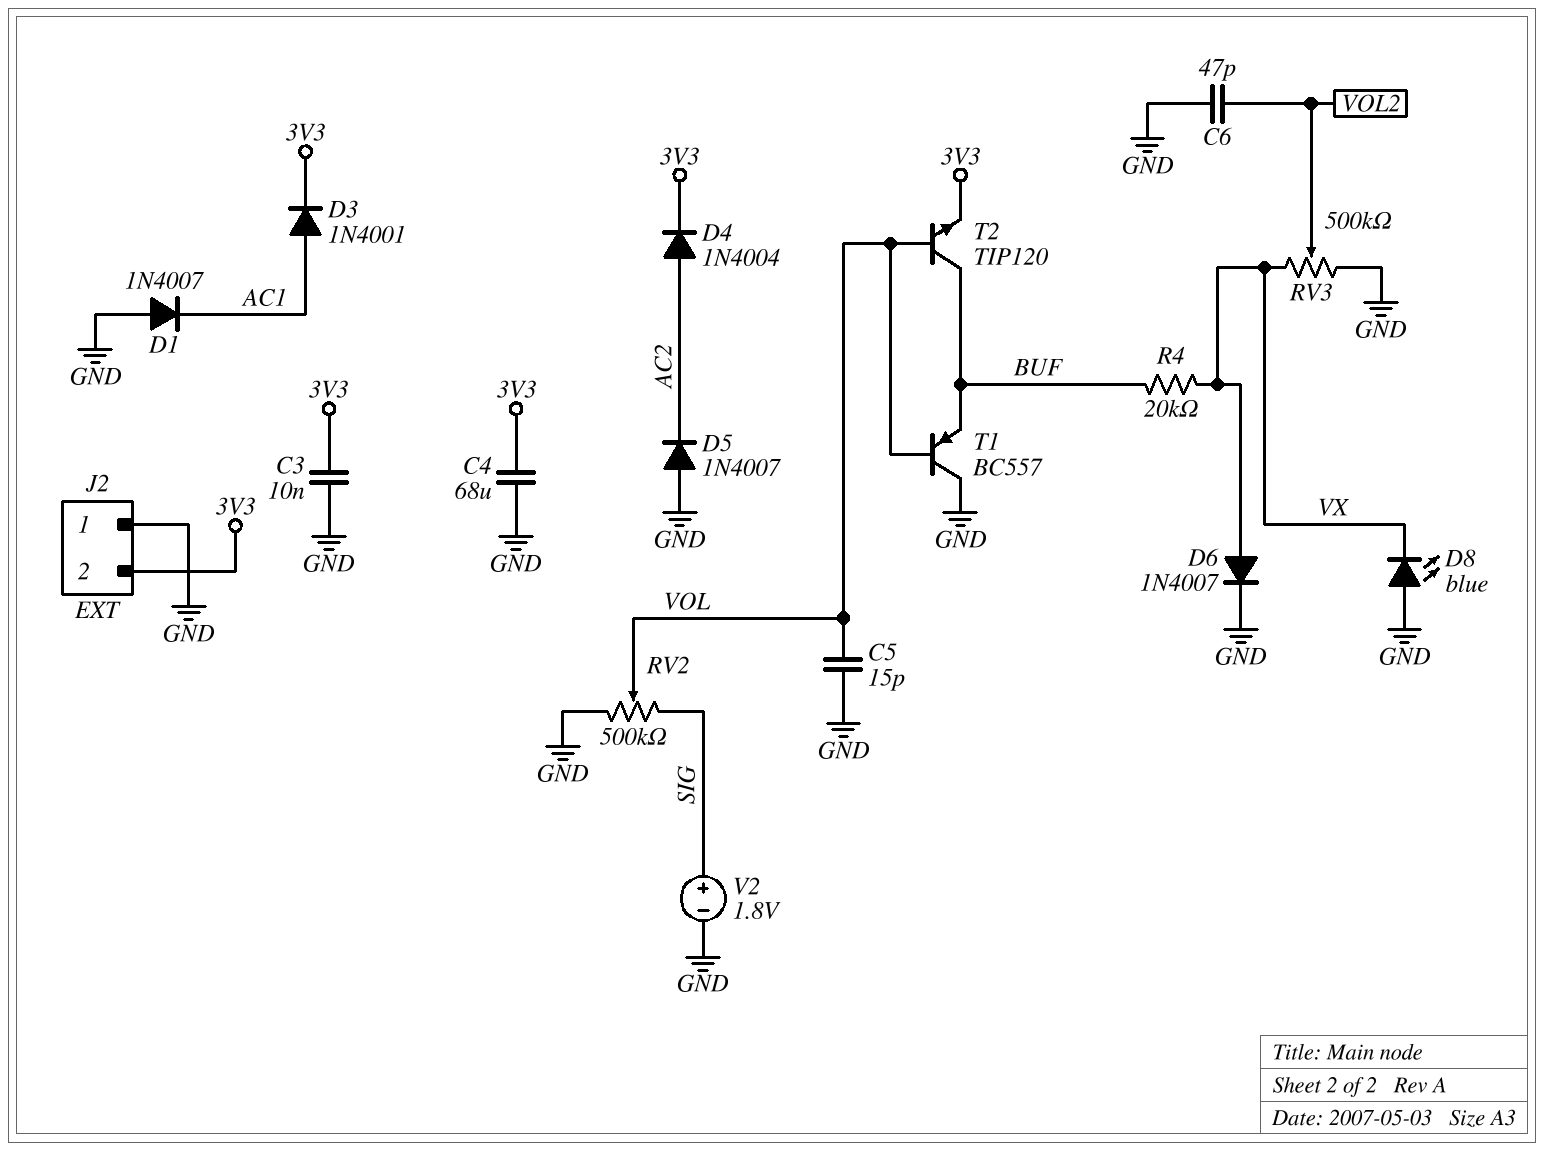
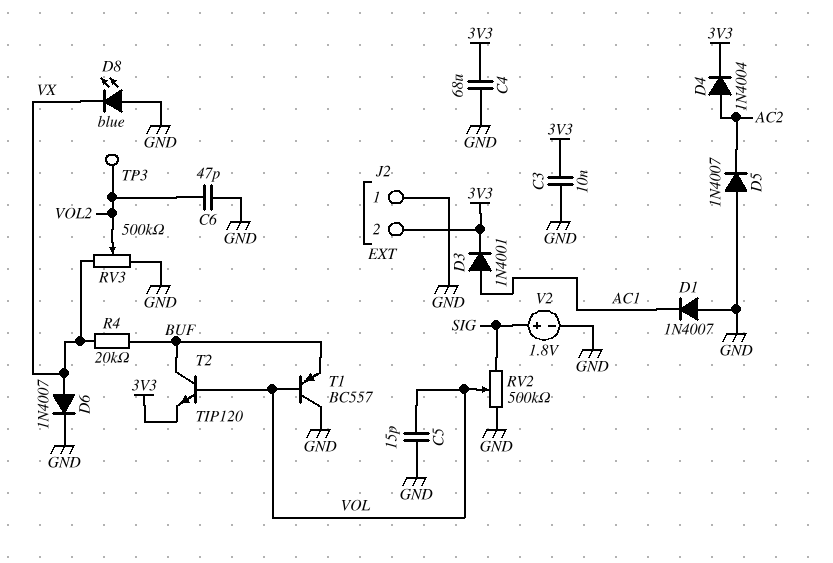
TP3: none -> test point (VOL2)

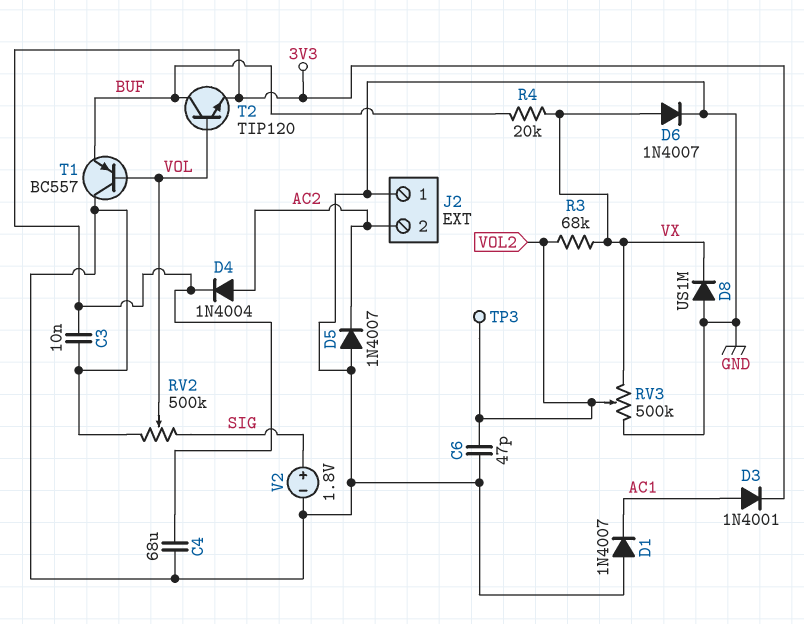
C5: 15pF (GND, VOL) -> none
D8: LED blue (A GND, K VX) -> diode US1M (A GND, K VX)
J2 pin 2: 3V3 -> AC2
R3: none -> 68k (VOL2, VX)

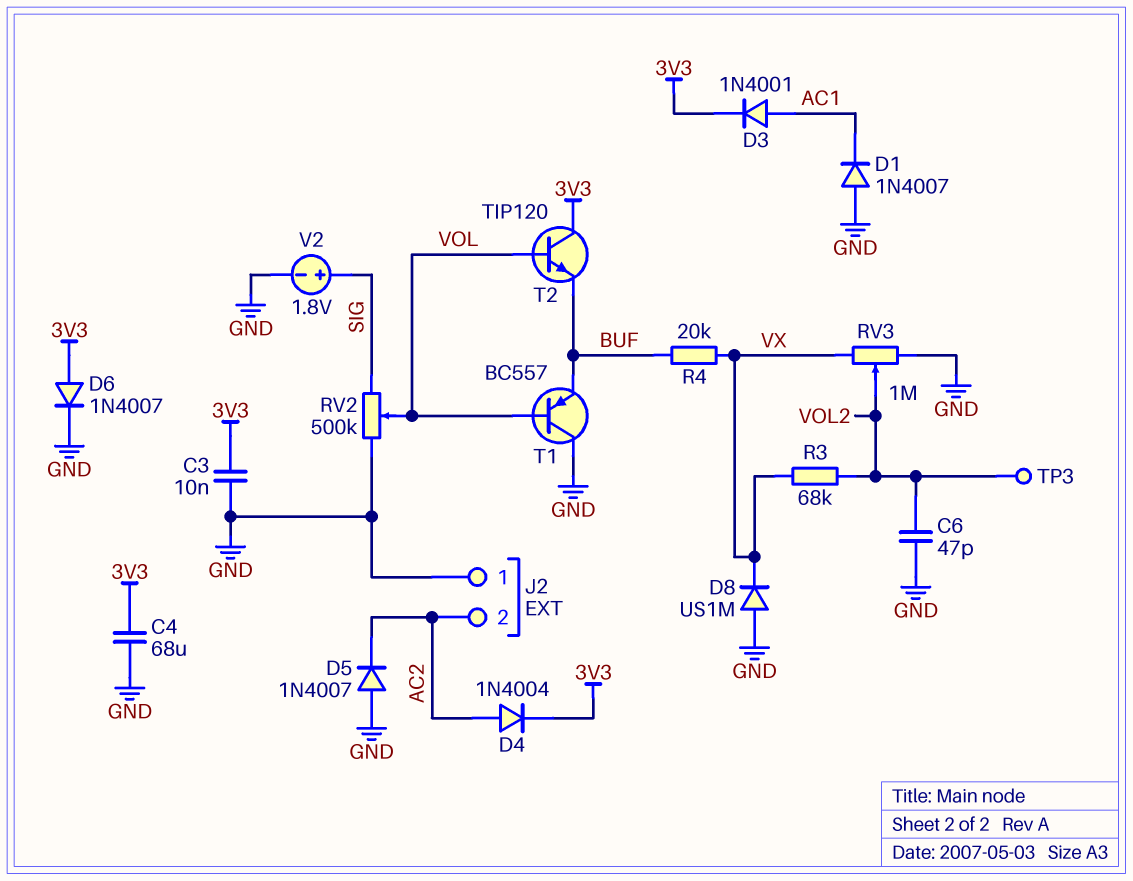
D6: diode 1N4007 (A VX, K GND) -> diode 1N4007 (A 3V3, K GND)
RV3: 500k (GND, VX, wiper VOL2) -> 1M (GND, VX, wiper VOL2)
T2: NPN TIP120 (B VOL, C BUF, E 3V3) -> NPN TIP120 (B VOL, C 3V3, E BUF)

